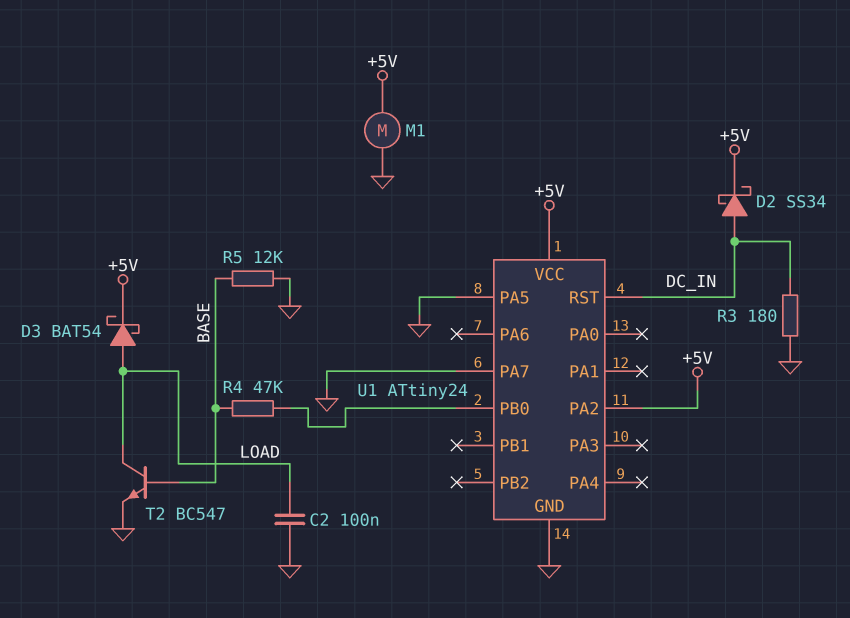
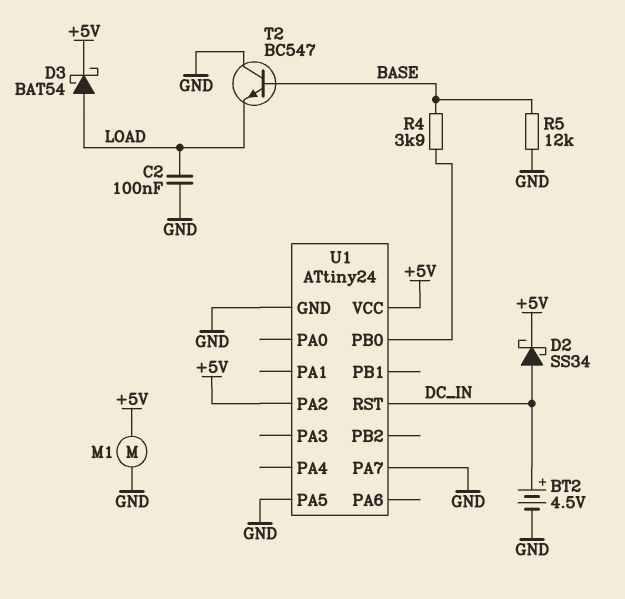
BT2: none -> 4.5V (plus DC_IN, minus GND)
R3: 180 (DC_IN, GND) -> none
R4: 47k (BASE, U1/PB0) -> 3.9k (BASE, U1/PB0)
T2: NPN BC547 (B BASE, C LOAD, E GND) -> NPN BC547 (B BASE, C GND, E LOAD)

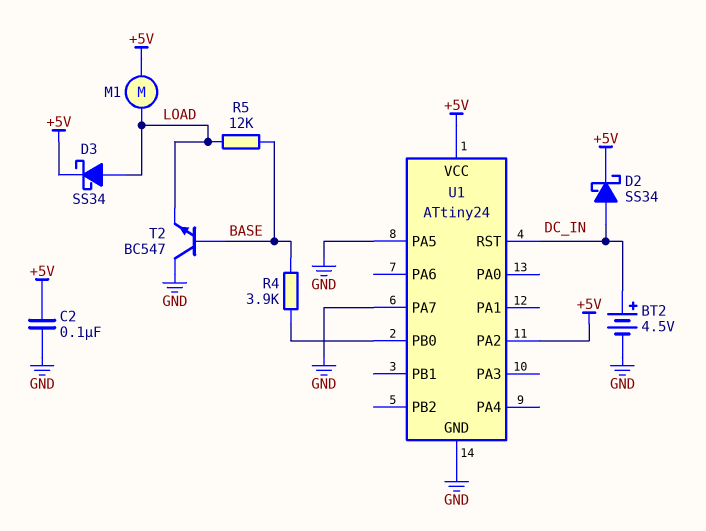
C2: 100nF (GND, LOAD) -> 100nF (+5V, GND)
D3: schottky BAT54 (A LOAD, K +5V) -> schottky SS34 (A LOAD, K +5V)
M1: motor (+5V, GND) -> motor (+5V, LOAD)
R5: 12k (BASE, GND) -> 12k (BASE, LOAD)

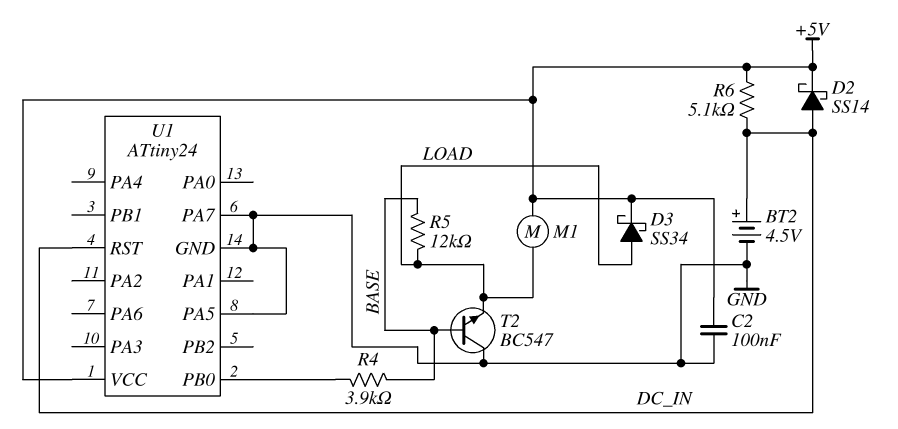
D2: schottky SS34 (A DC_IN, K +5V) -> schottky SS14 (A DC_IN, K +5V)
R6: none -> 5.1k (+5V, DC_IN)
U1 pin PA2: +5V -> none

